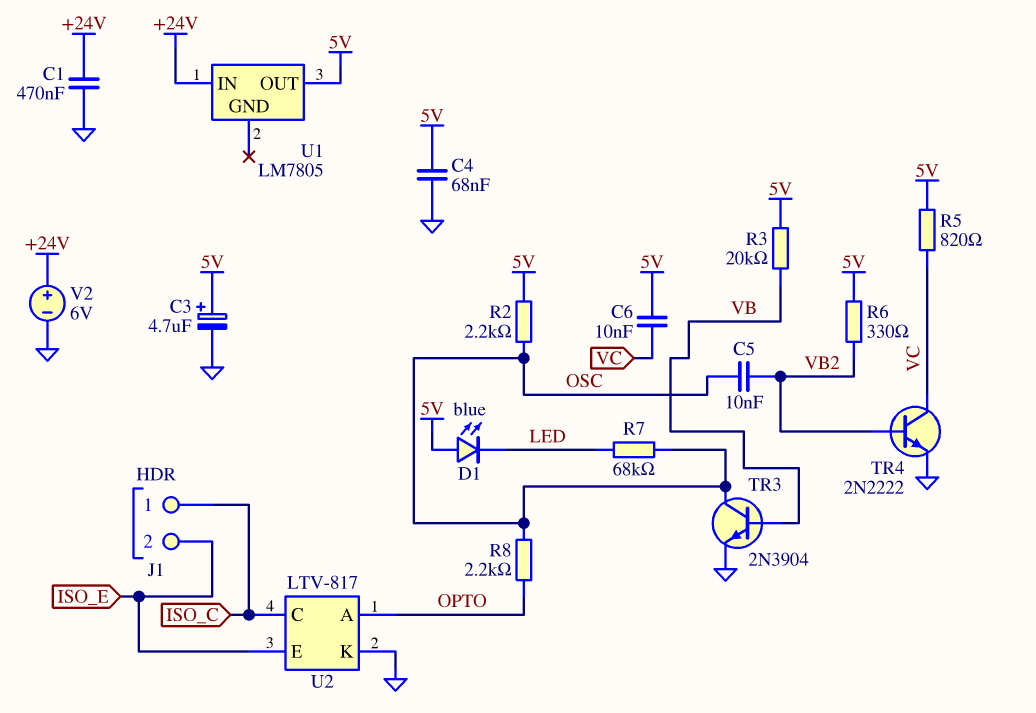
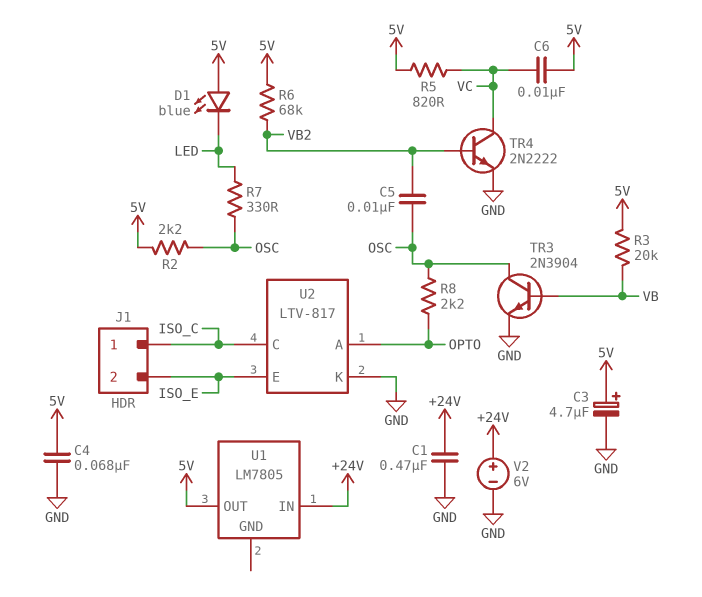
R6: 330 (5V, VB2) -> 68k (5V, VB2)
R7: 68k (LED, OSC) -> 330 (LED, OSC)

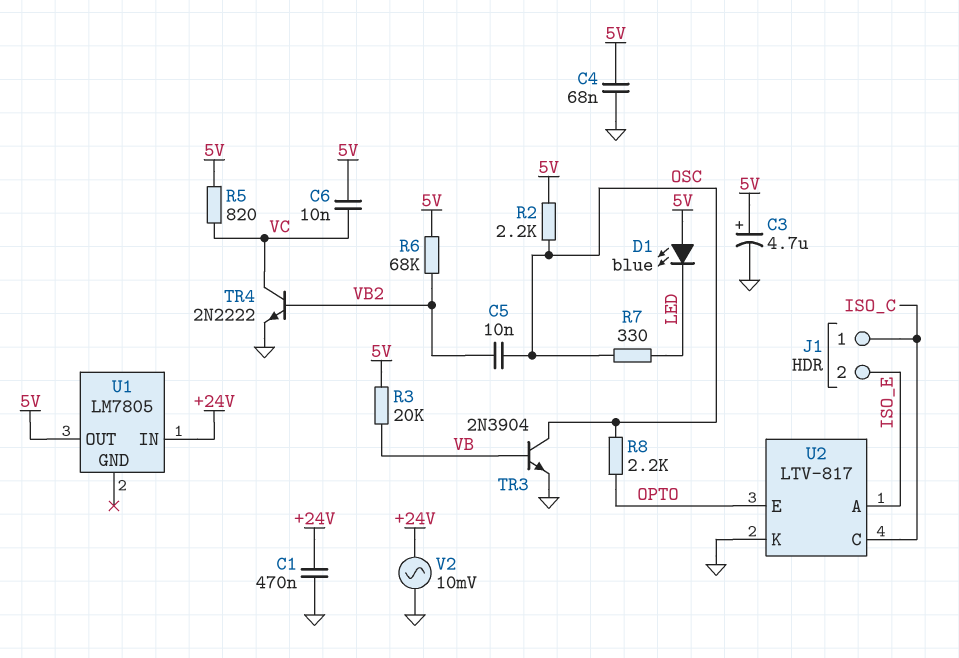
U2 pin A: OPTO -> ISO_E
U2 pin E: ISO_E -> OPTO
V2: 6V (plus +24V, minus GND) -> AC 10mV (+24V, GND)

